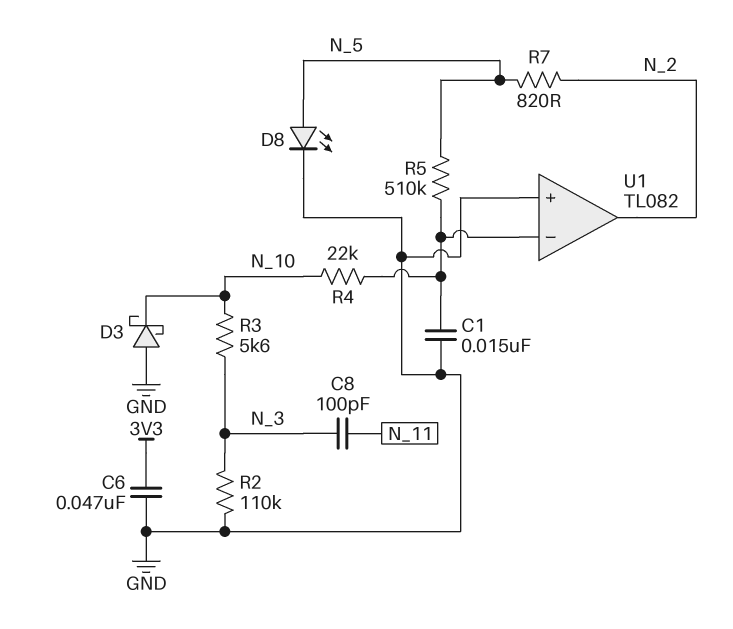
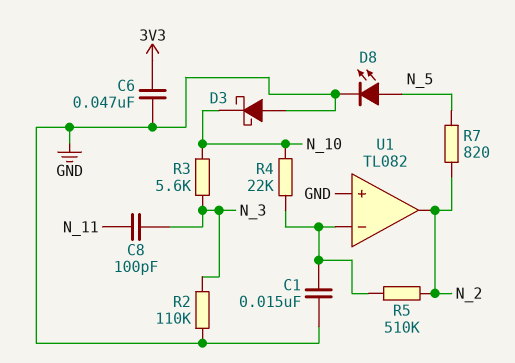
R5: 510k (N_5, U1/in-) -> 510k (N_2, U1/in-)

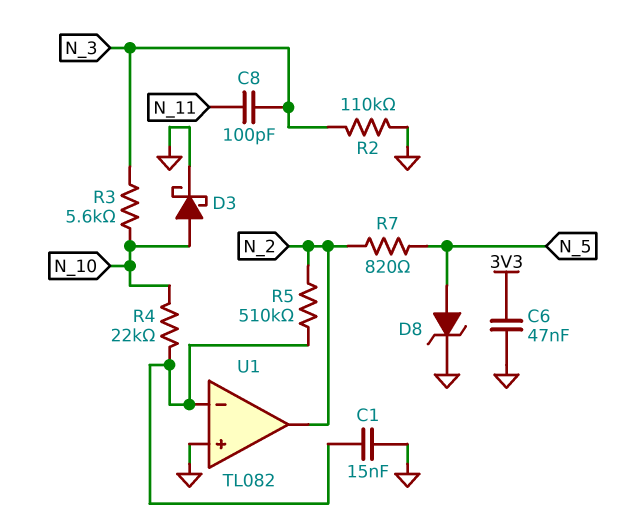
D3: schottky (A GND, K N_10) -> schottky (A N_10, K GND)
D8: LED (A N_5, K GND) -> zener (A N_5, K GND)

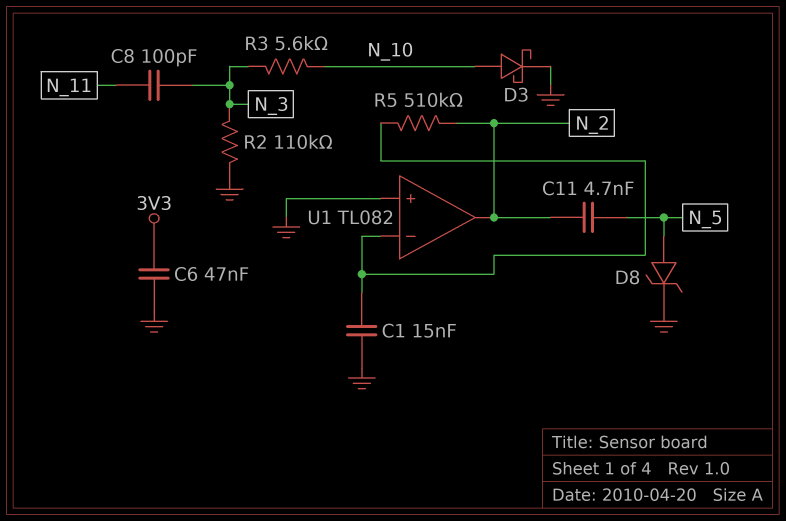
C11: none -> 4.7nF (N_2, N_5)
R4: 22k (N_10, U1/in-) -> none
R7: 820 (N_2, N_5) -> none

